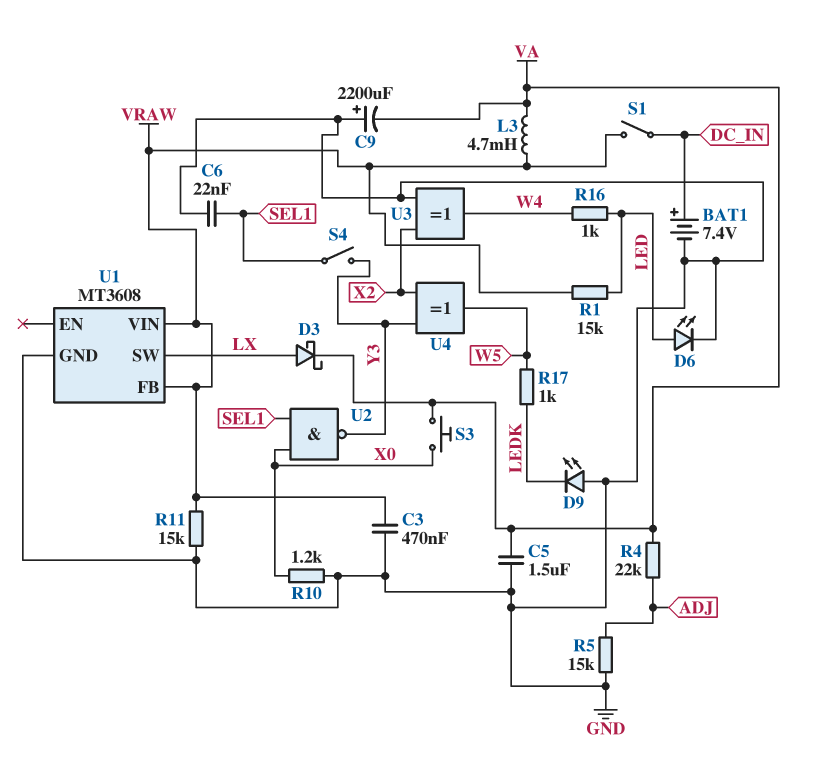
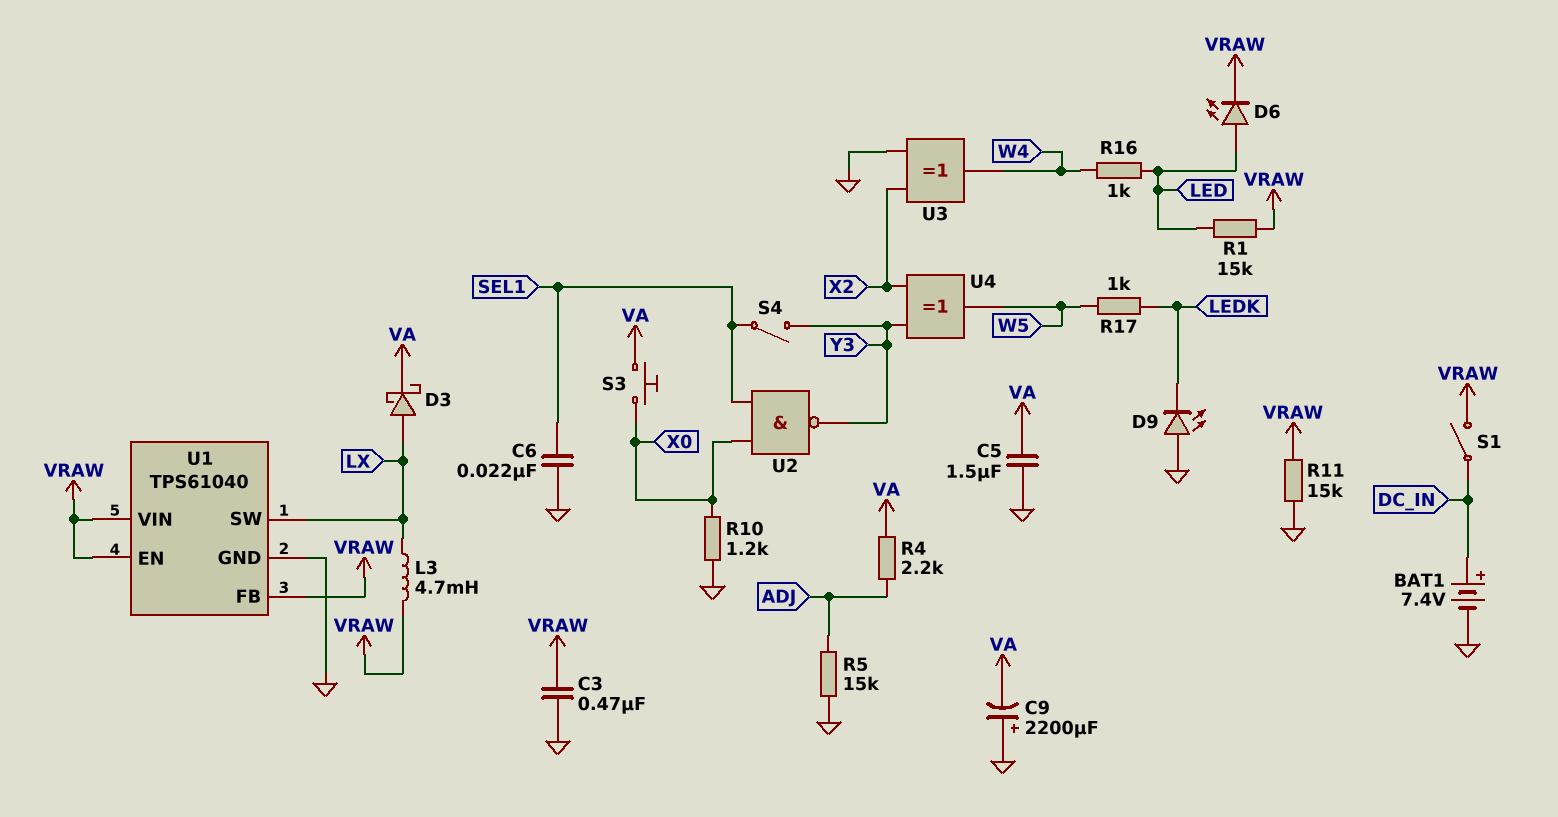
D6: LED (A LED, K GND) -> LED (A LED, K VRAW)
L3: 4.7mH (VA, VRAW) -> 4.7mH (LX, VRAW)
R4: 22k (ADJ, VA) -> 2.2k (ADJ, VA)
U1: MT3608 -> TPS61040
U1 pin EN: none -> VRAW

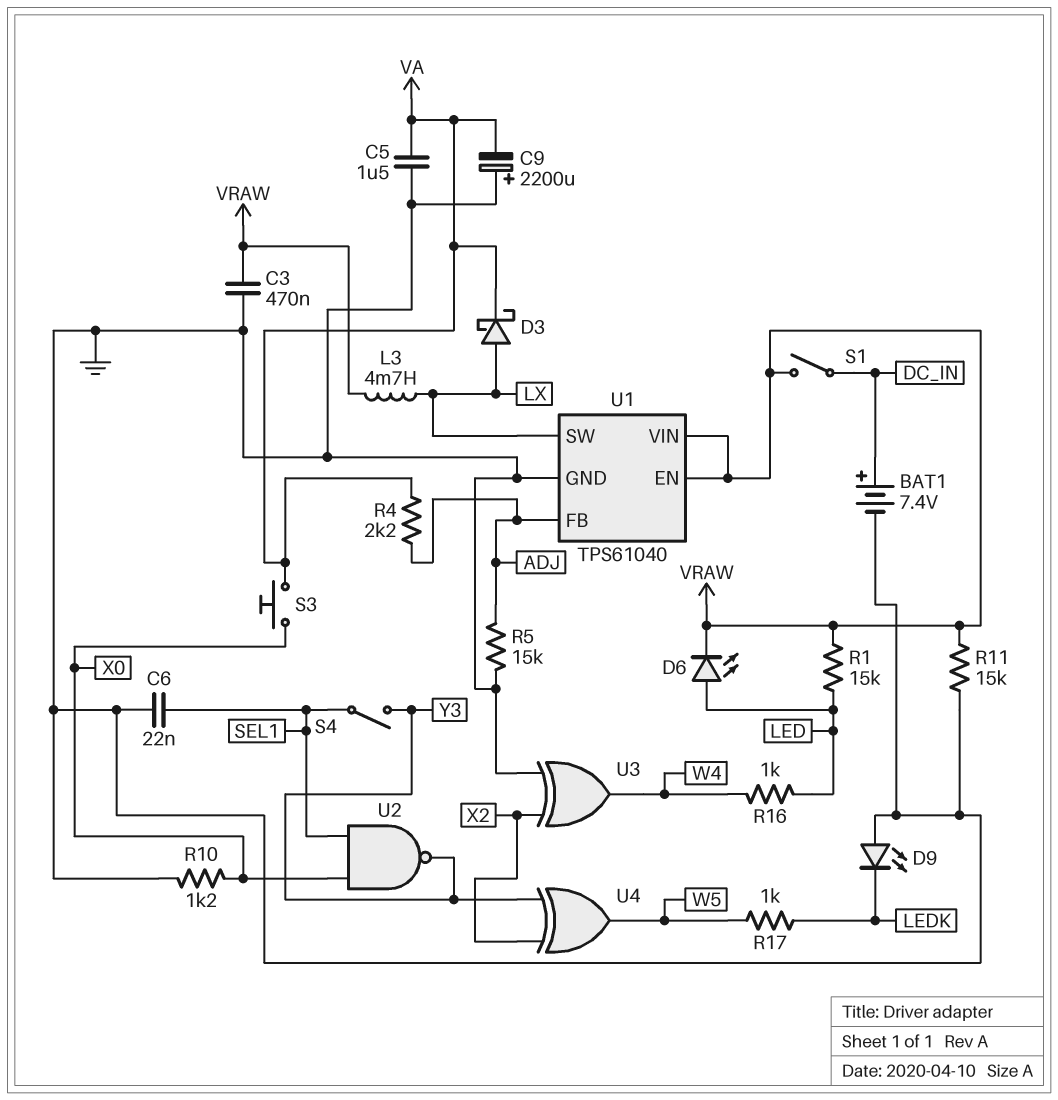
U1 pin FB: VRAW -> ADJ

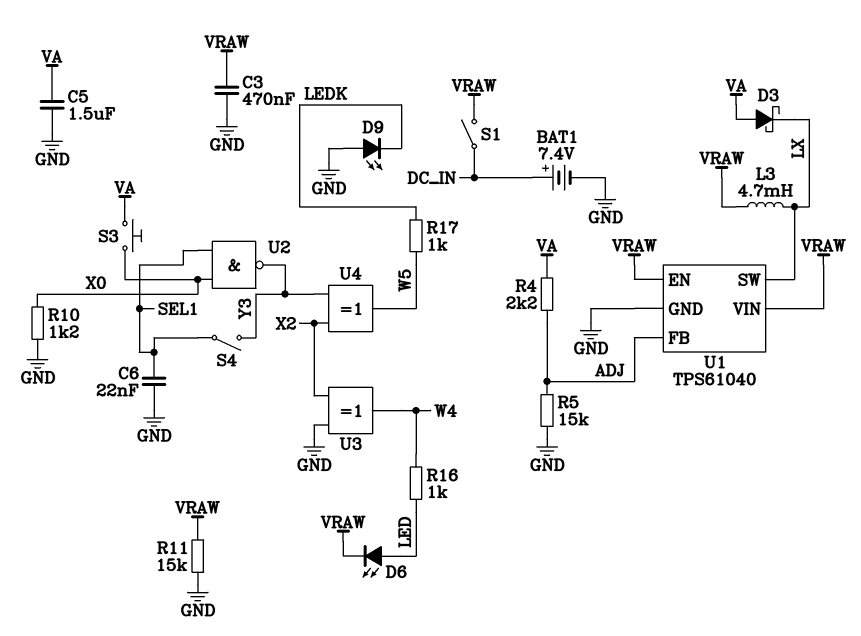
C9: 2200uF (plus GND, minus VA) -> none
D3: schottky (A LX, K VA) -> schottky (A VA, K LX)
R1: 15k (LED, VRAW) -> none

